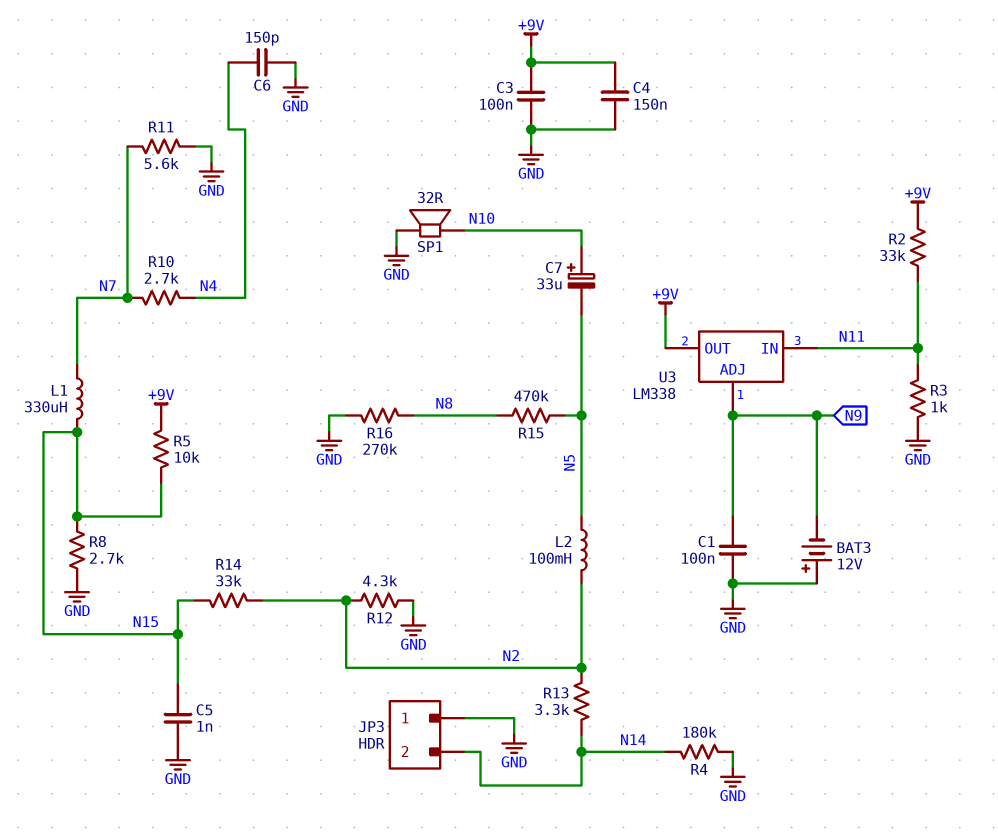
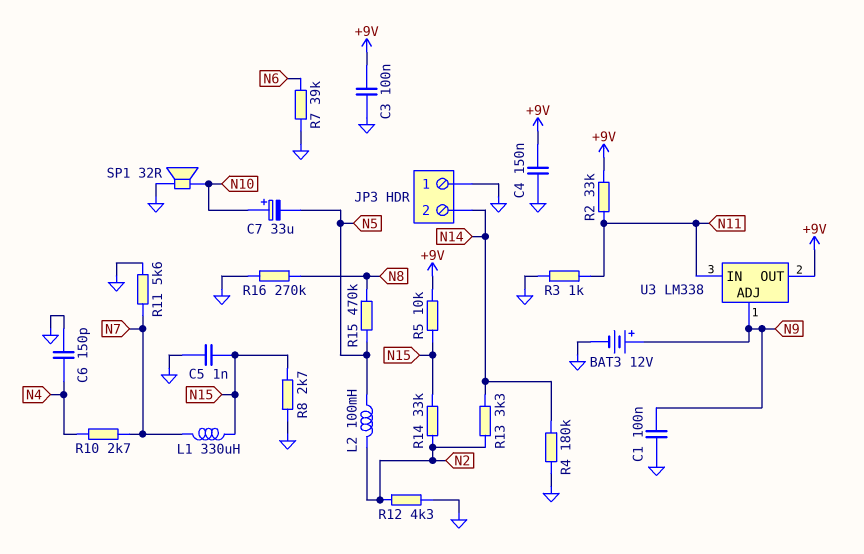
BAT3: 12V (plus GND, minus N9) -> 12V (plus N9, minus GND)
R7: none -> 39k (GND, N6)

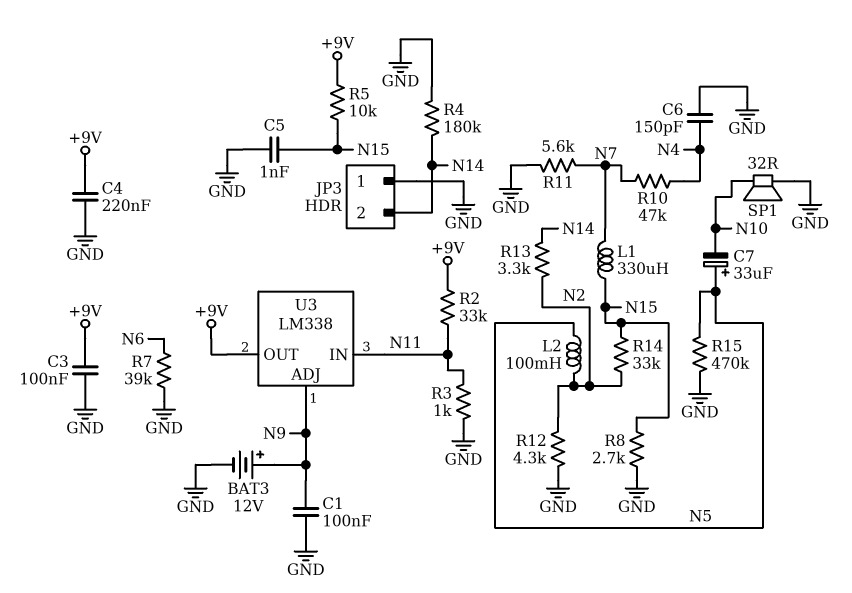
C4: 150nF (+9V, GND) -> 220nF (+9V, GND)
C7: 33uF (plus N10, minus N5) -> 33uF (plus N5, minus N10)
R10: 2.7k (N4, N7) -> 47k (N4, N7)
R15: 470k (N5, N8) -> 470k (GND, N5)
R16: 270k (GND, N8) -> none

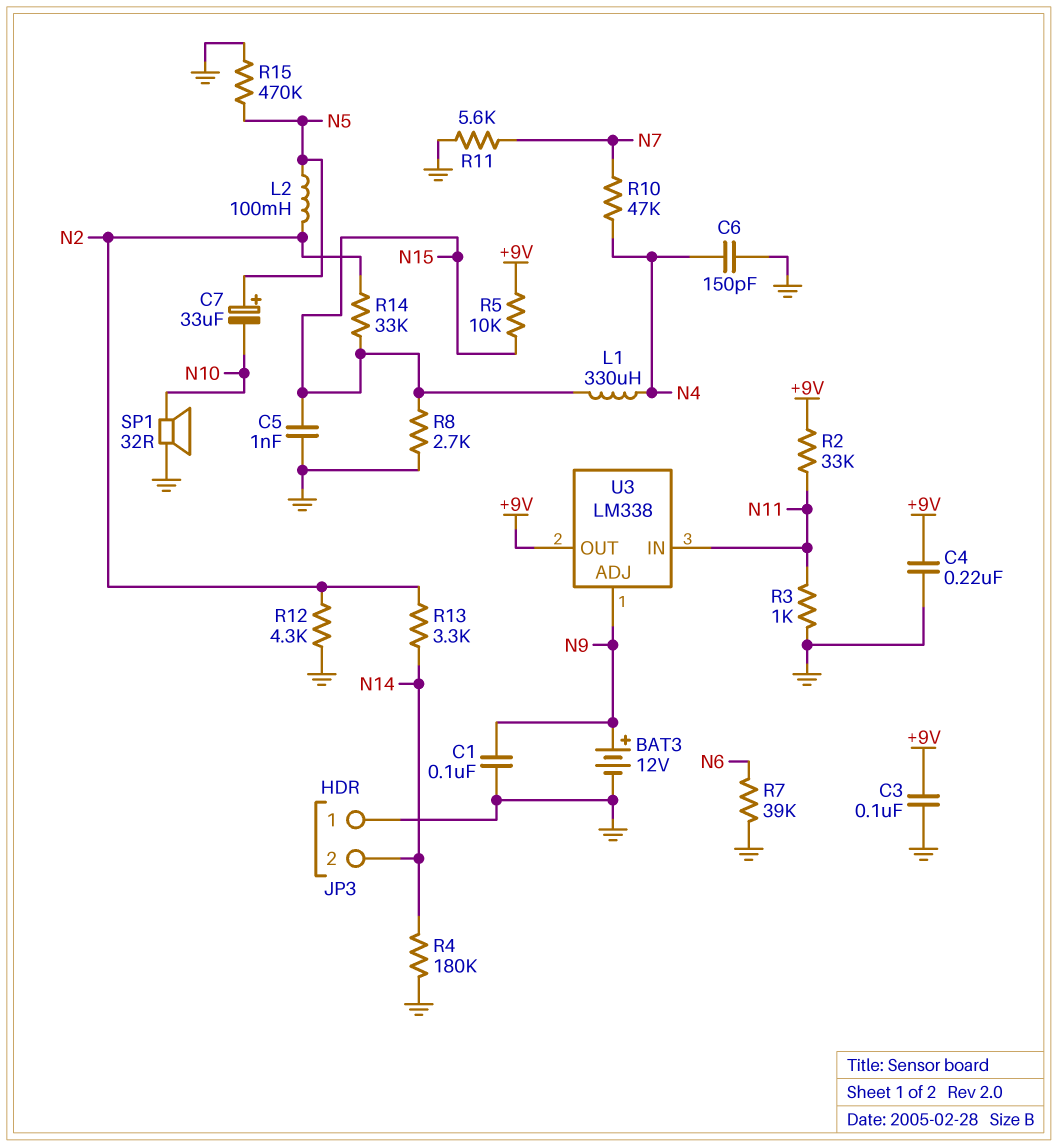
L1: 330uH (N7, N15) -> 330uH (N4, N15)

